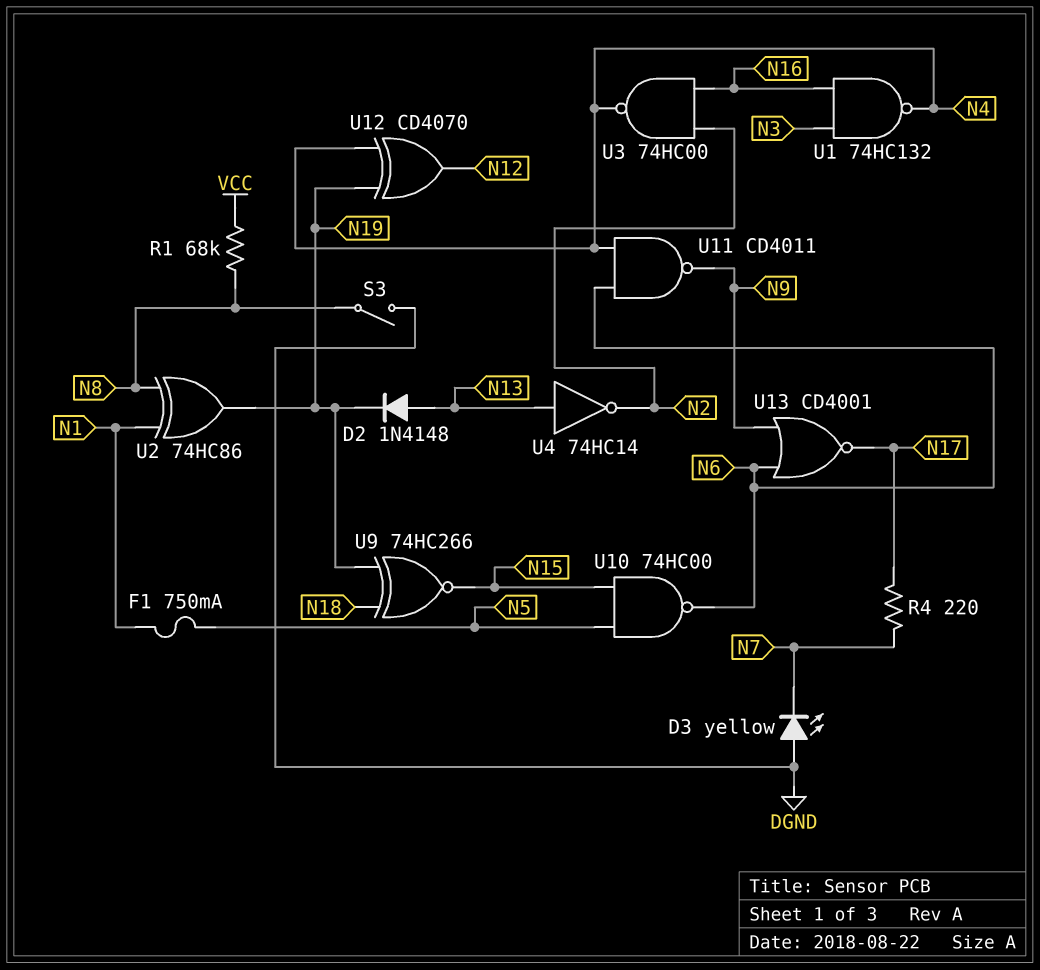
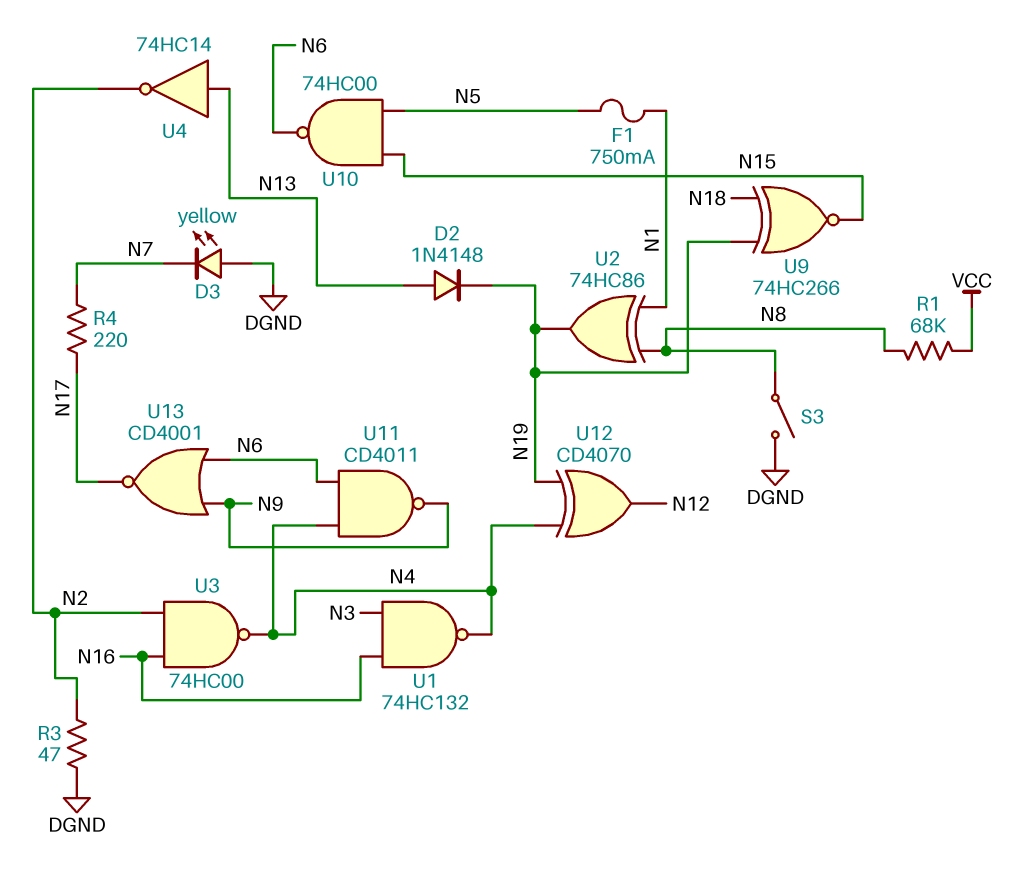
R3: none -> 47 (DGND, N2)

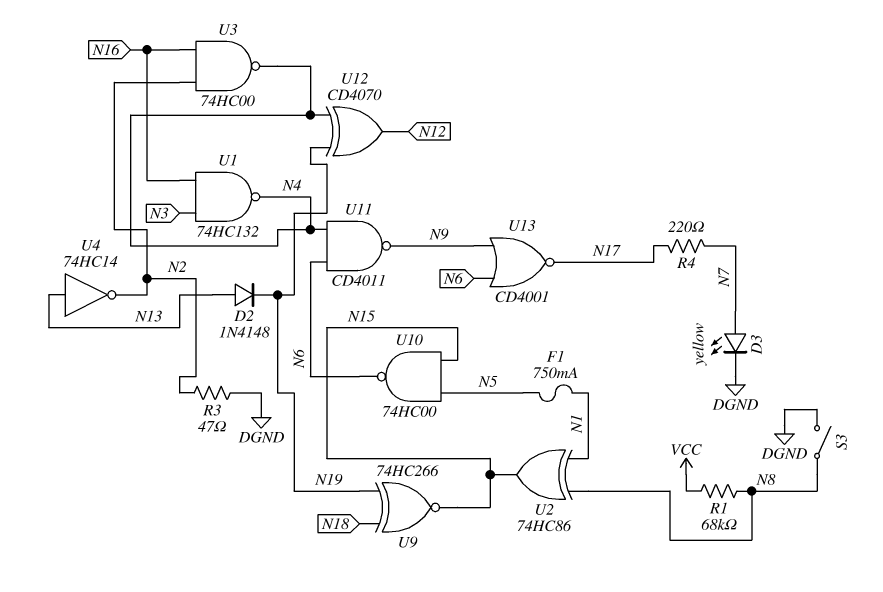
D3: LED yellow (A DGND, K N7) -> LED yellow (A N7, K DGND)
U2: XOR 74HC86 (in N1, in N8, out N19) -> XOR 74HC86 (in N1, in N8, out N15)

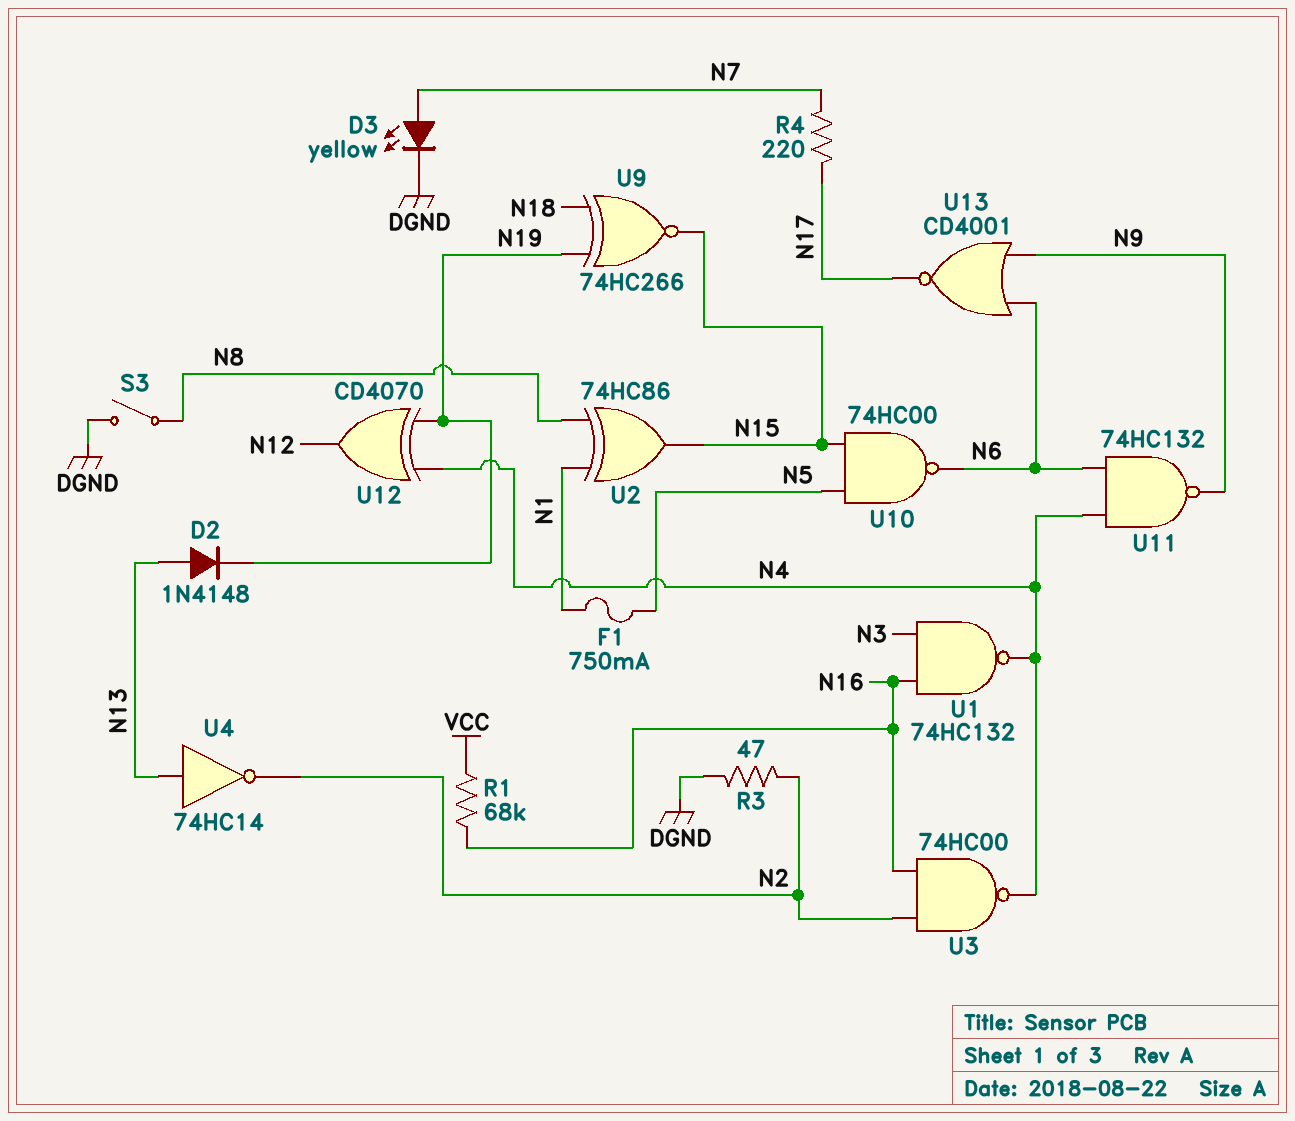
R1: 68k (N8, VCC) -> 68k (N16, VCC)
U11: NAND CD4011 (in N4, in N6, out N9) -> NAND 74HC132 (in N4, in N6, out N9)

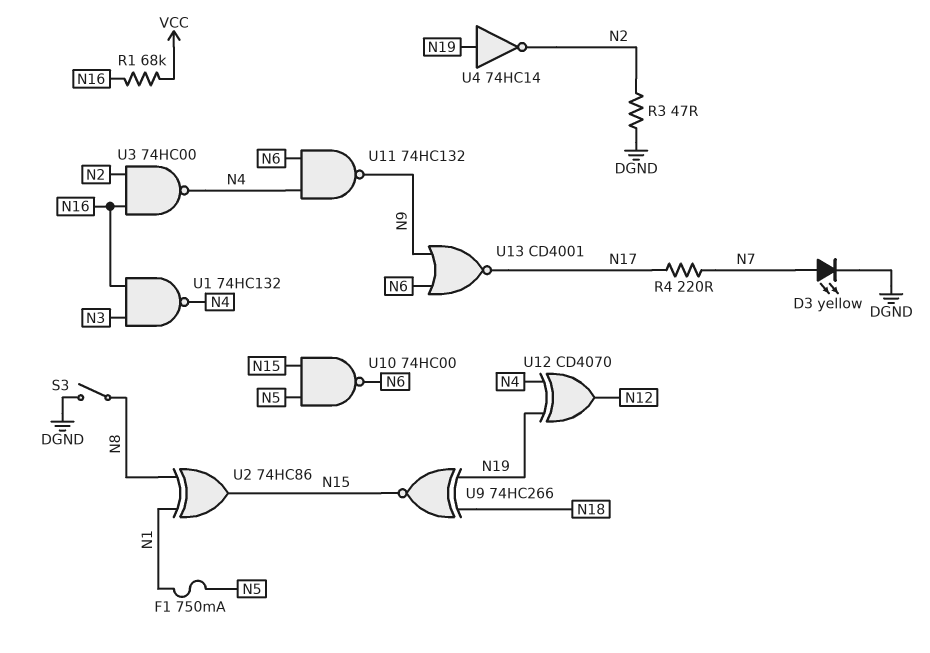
D2: diode 1N4148 (A N13, K N19) -> none
U4: NOT 74HC14 (in N13, out N2) -> NOT 74HC14 (in N19, out N2)

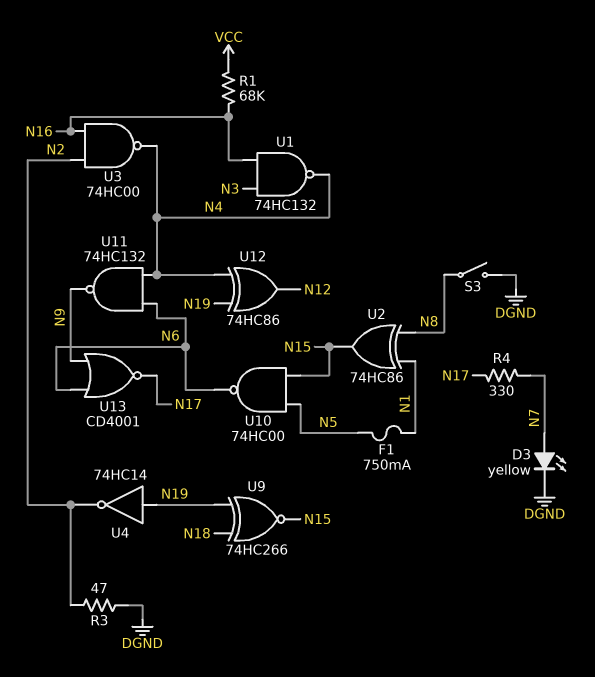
R4: 220 (N7, N17) -> 330 (N7, N17)
U12: XOR CD4070 (in N4, in N19, out N12) -> XOR 74HC86 (in N4, in N19, out N12)

